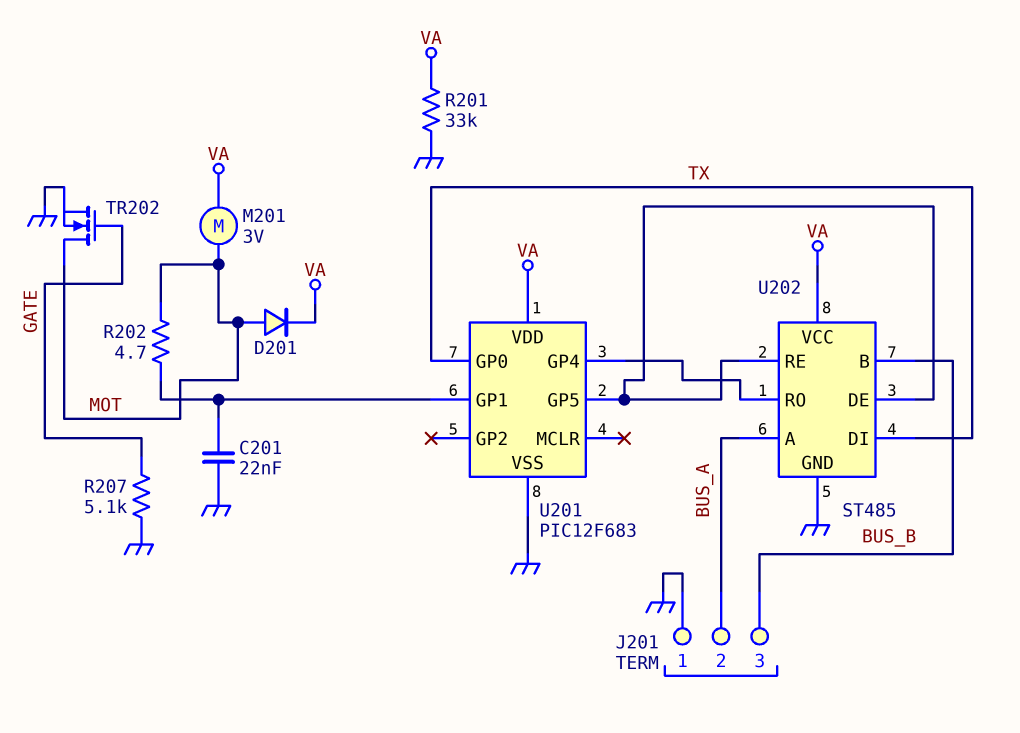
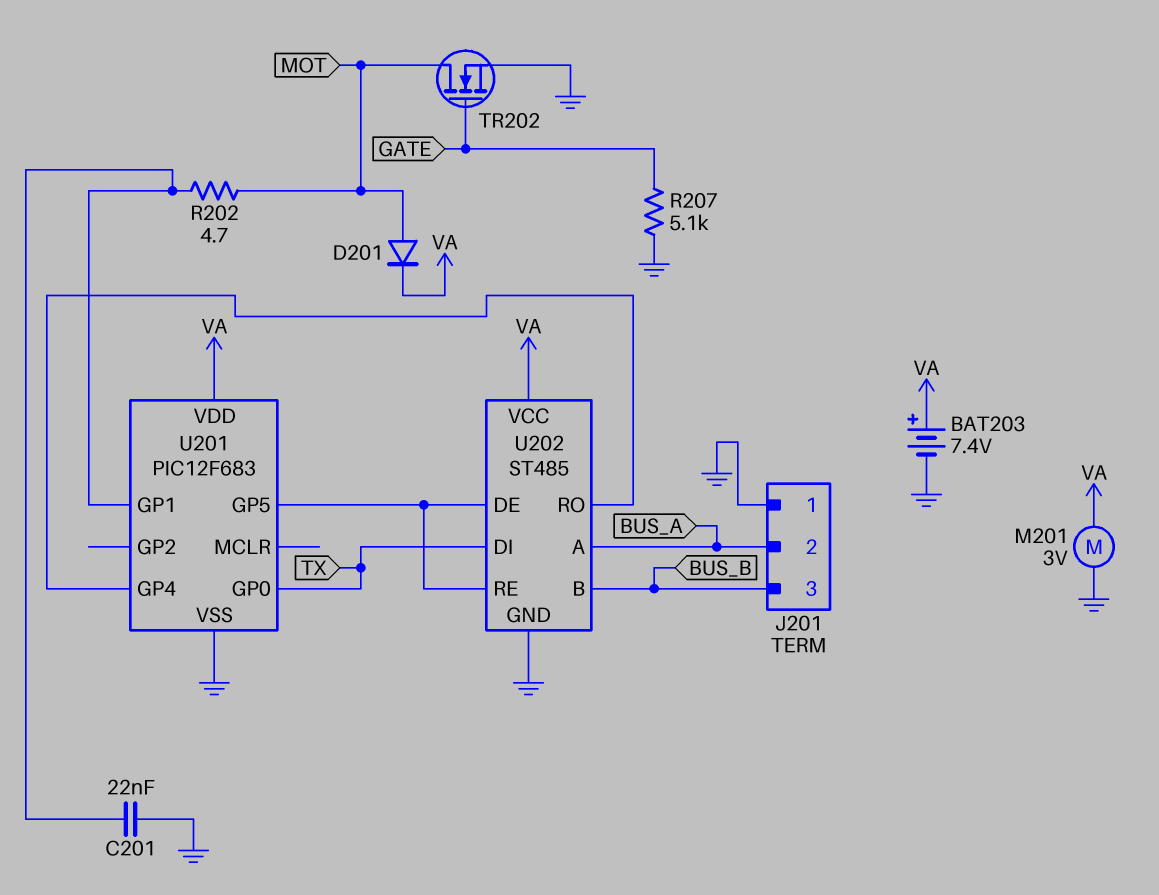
BAT203: none -> 7.4V (plus VA, minus GND)
M201: motor 3V (MOT, VA) -> motor 3V (GND, VA)
R201: 33k (GND, VA) -> none

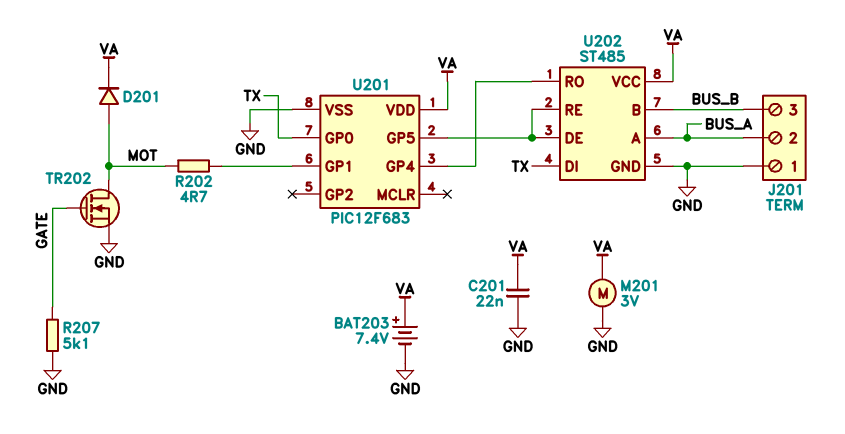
C201: 22nF (GND, U201/GP1) -> 22nF (GND, VA)

